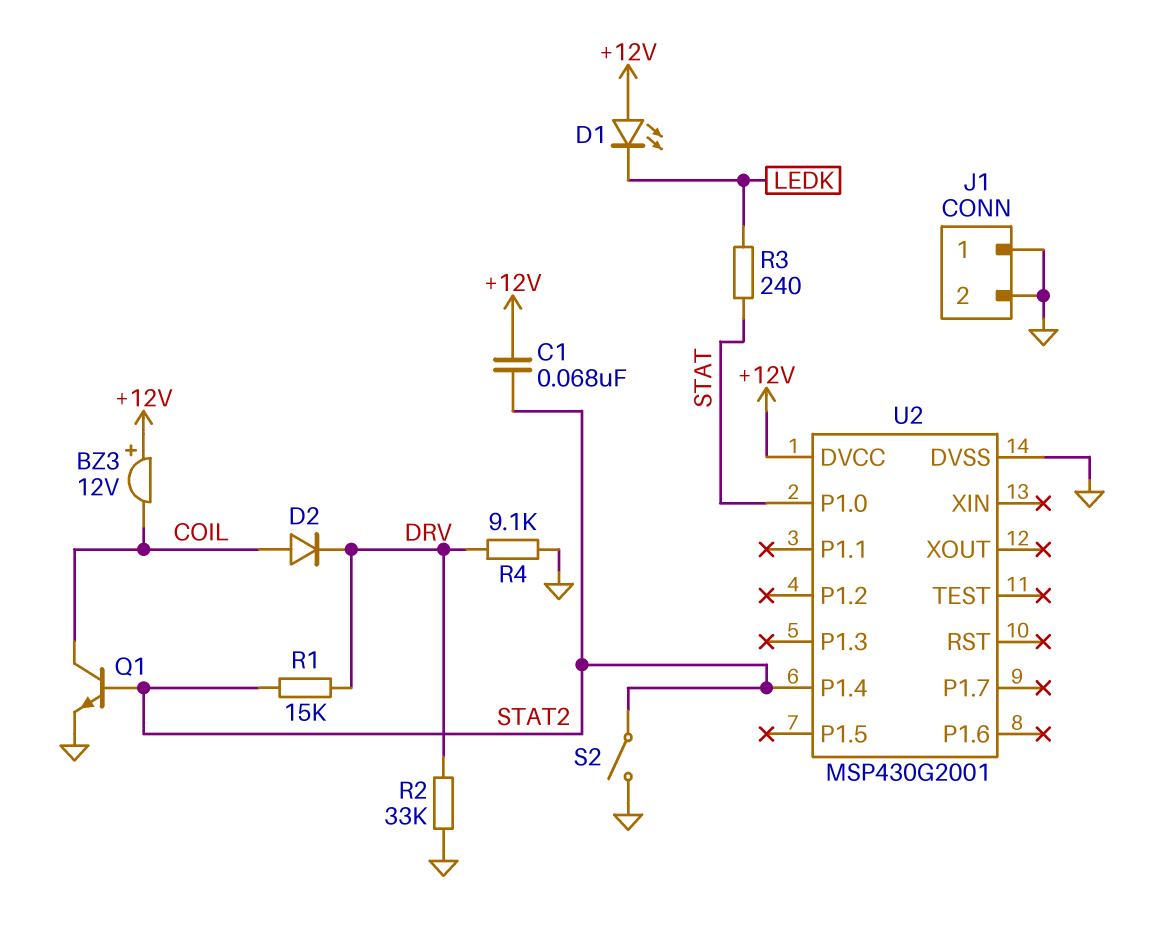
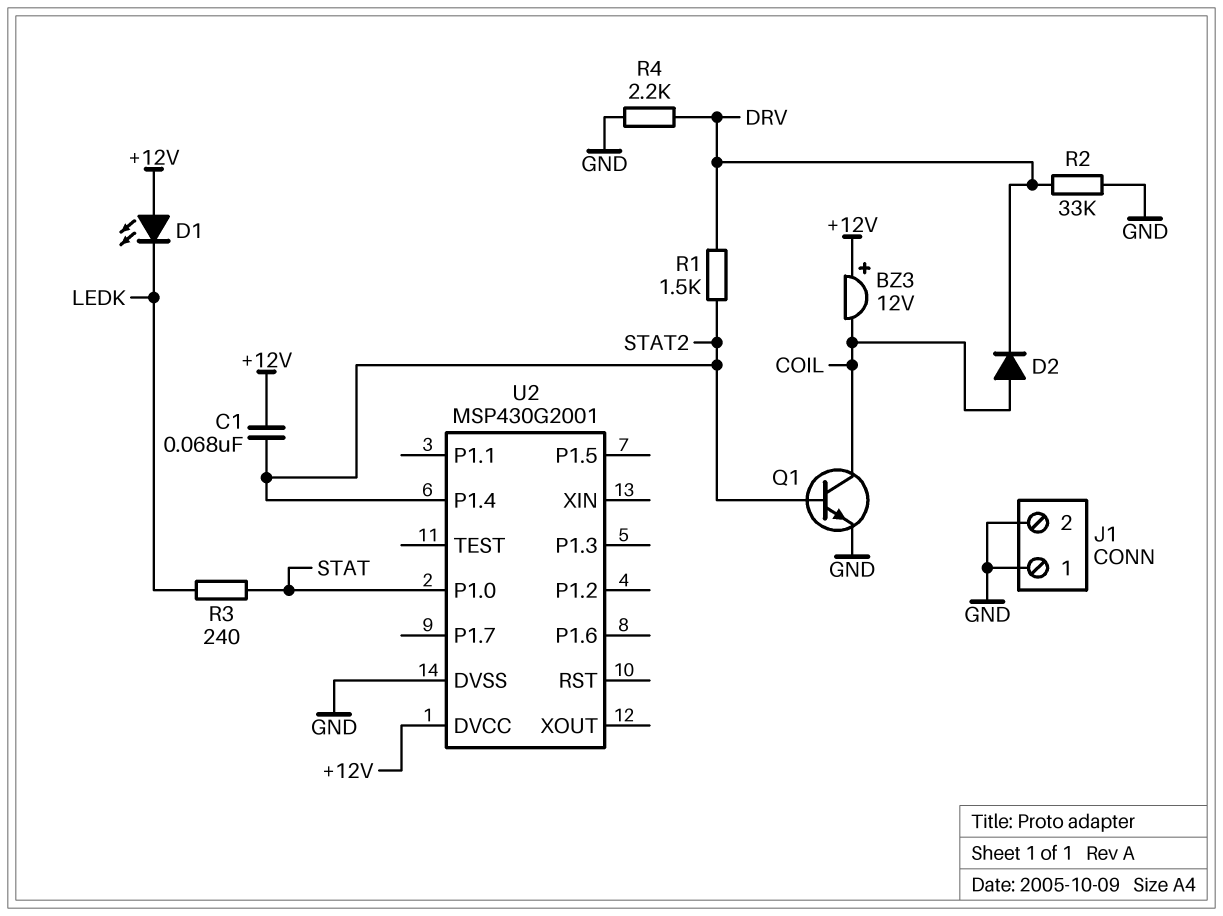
R1: 15k (DRV, STAT2) -> 1.5k (DRV, STAT2)
R4: 9.1k (DRV, GND) -> 2.2k (DRV, GND)
S2: switch (GND, STAT2) -> none

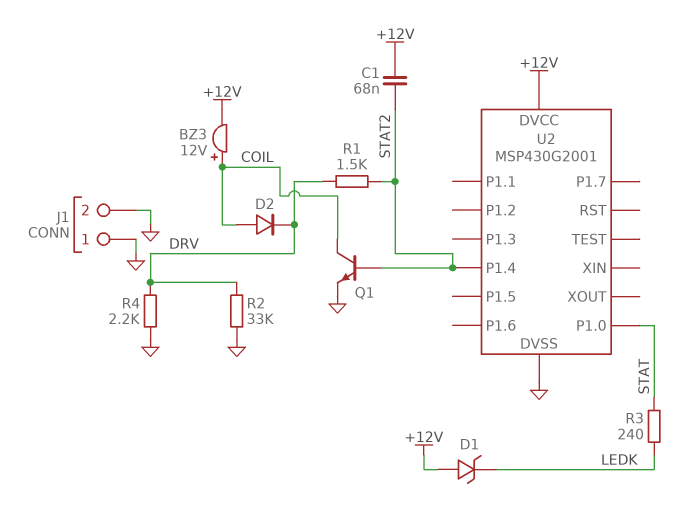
BZ3: buzzer 12V (plus +12V, minus COIL) -> buzzer 12V (plus COIL, minus +12V)
D1: LED (A +12V, K LEDK) -> zener (A +12V, K LEDK)

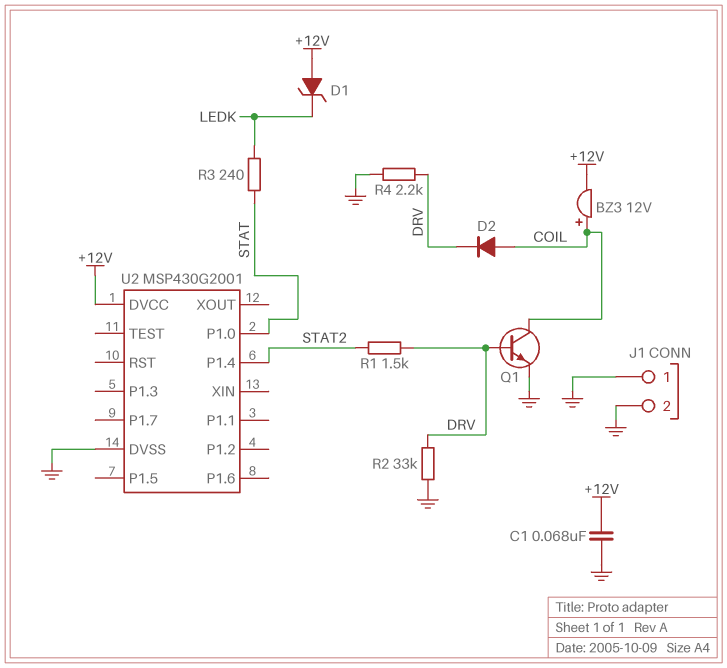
C1: 68nF (+12V, STAT2) -> 68nF (+12V, GND)
Q1: NPN (B STAT2, C COIL, E GND) -> NPN (B DRV, C COIL, E GND)

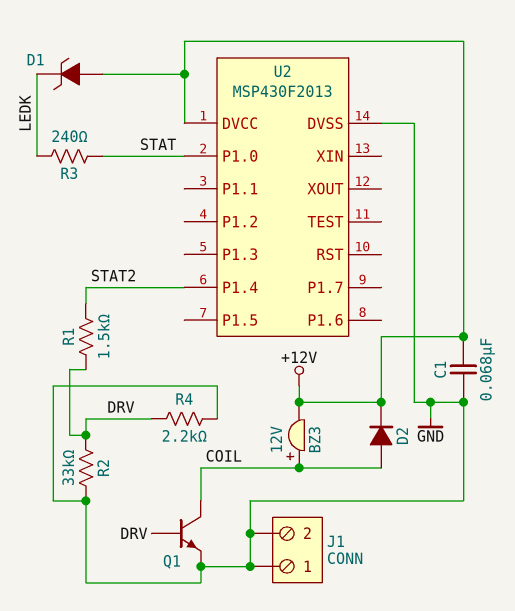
D2: diode (A COIL, K DRV) -> diode (A COIL, K +12V)
U2: MSP430G2001 -> MSP430F2013

